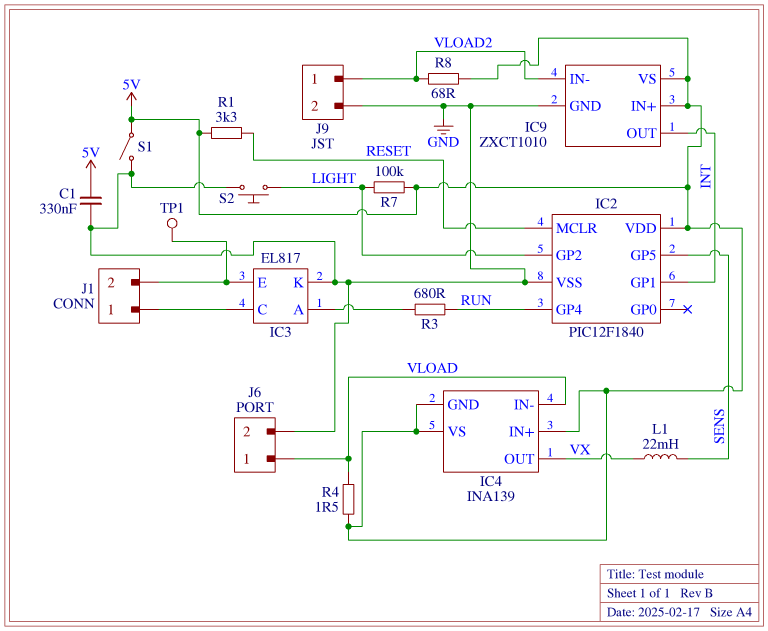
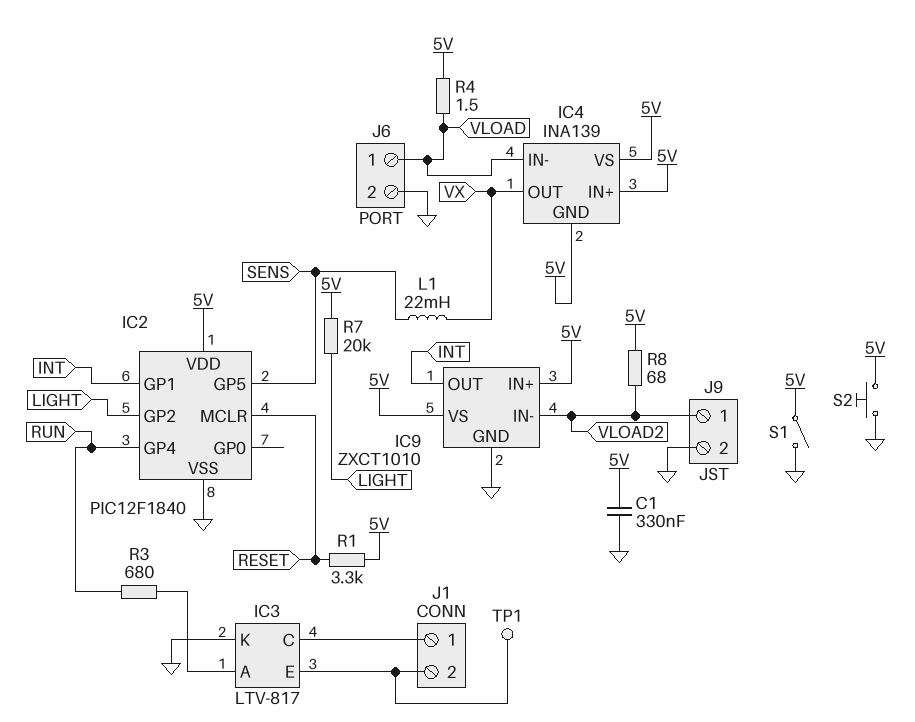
IC3: EL817 -> LTV-817
R7: 100k (5V, LIGHT) -> 20k (5V, LIGHT)
S2: button (GND, LIGHT) -> button (5V, GND)

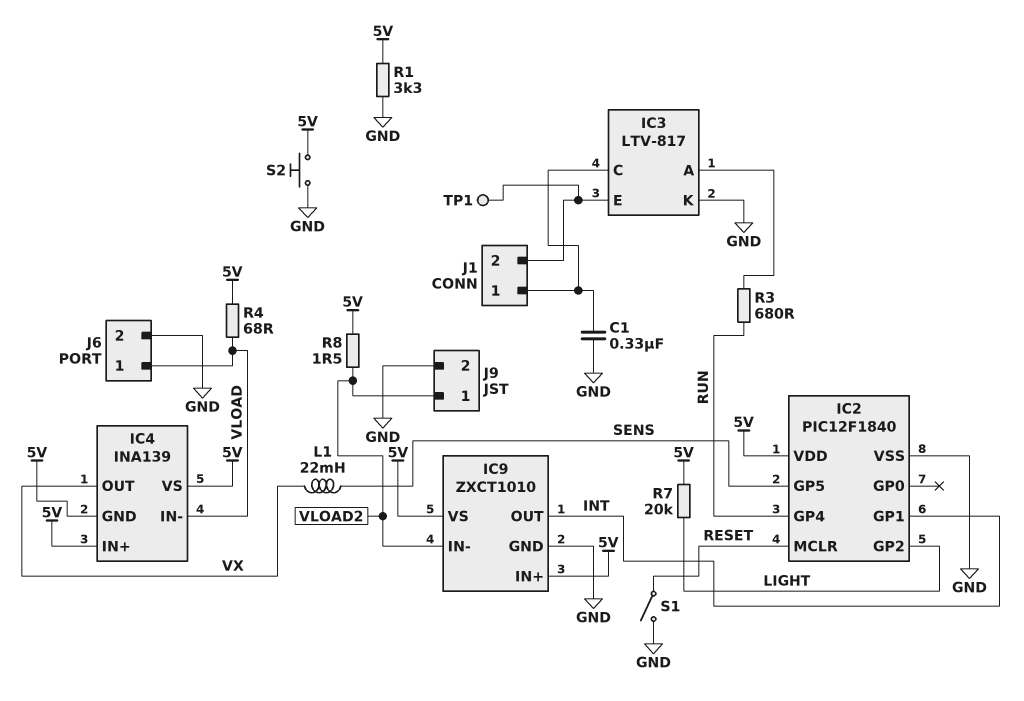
C1: 330nF (5V, GND) -> 330nF (GND, IC3/C)
R1: 3.3k (5V, RESET) -> 3.3k (5V, GND)
R4: 1.5 (5V, VLOAD) -> 68 (5V, VLOAD)
R8: 68 (5V, VLOAD2) -> 1.5 (5V, VLOAD2)
S1: switch (5V, GND) -> switch (GND, RESET)

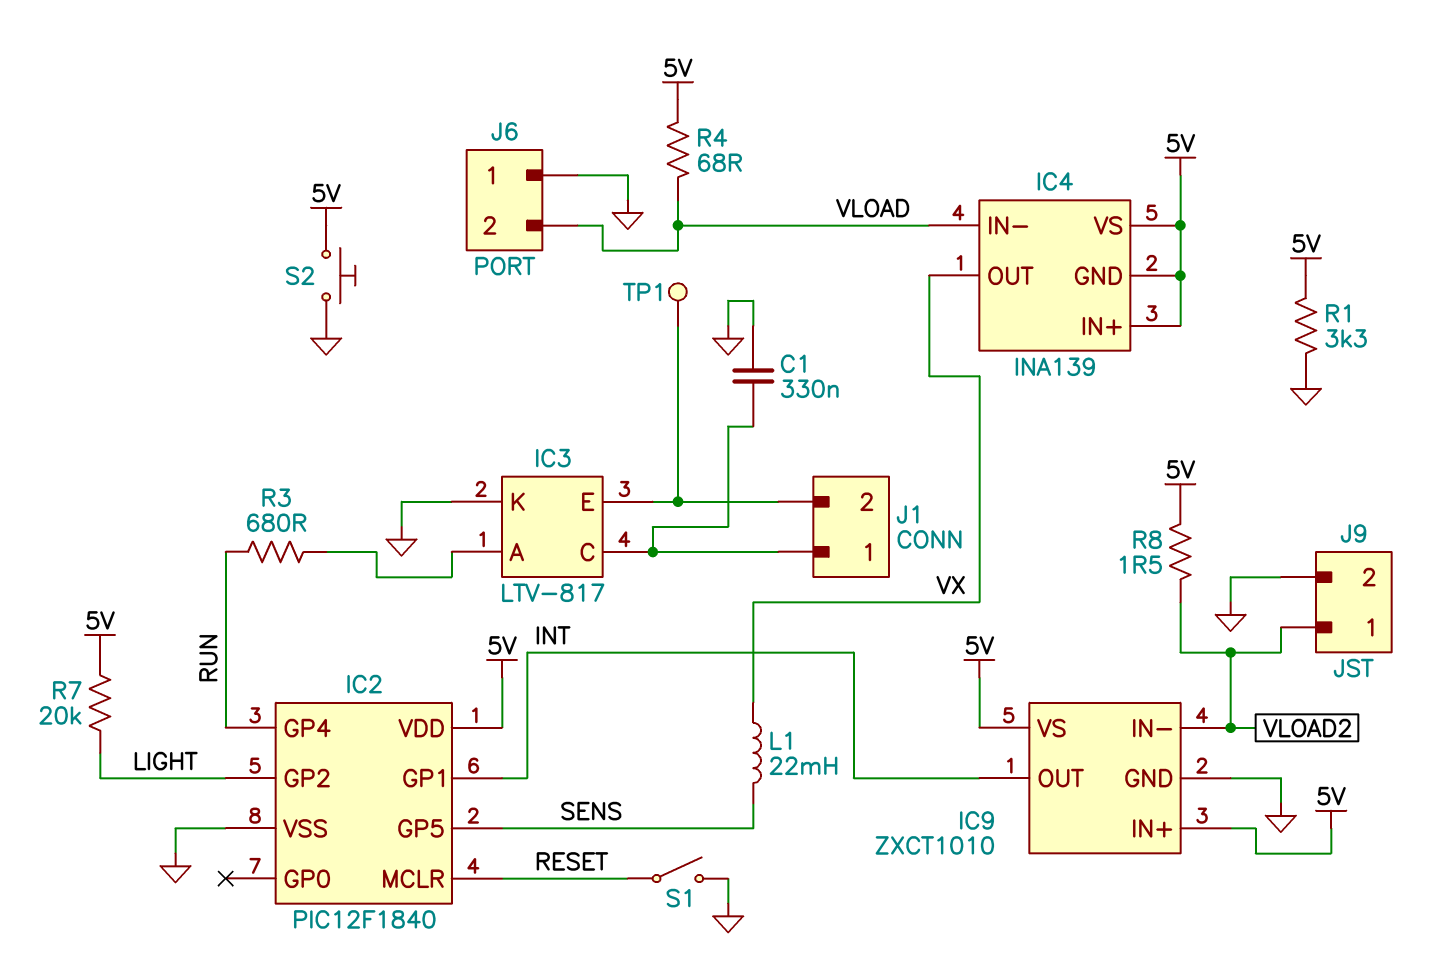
J6 pin 1: VLOAD -> GND
J6 pin 2: GND -> VLOAD

